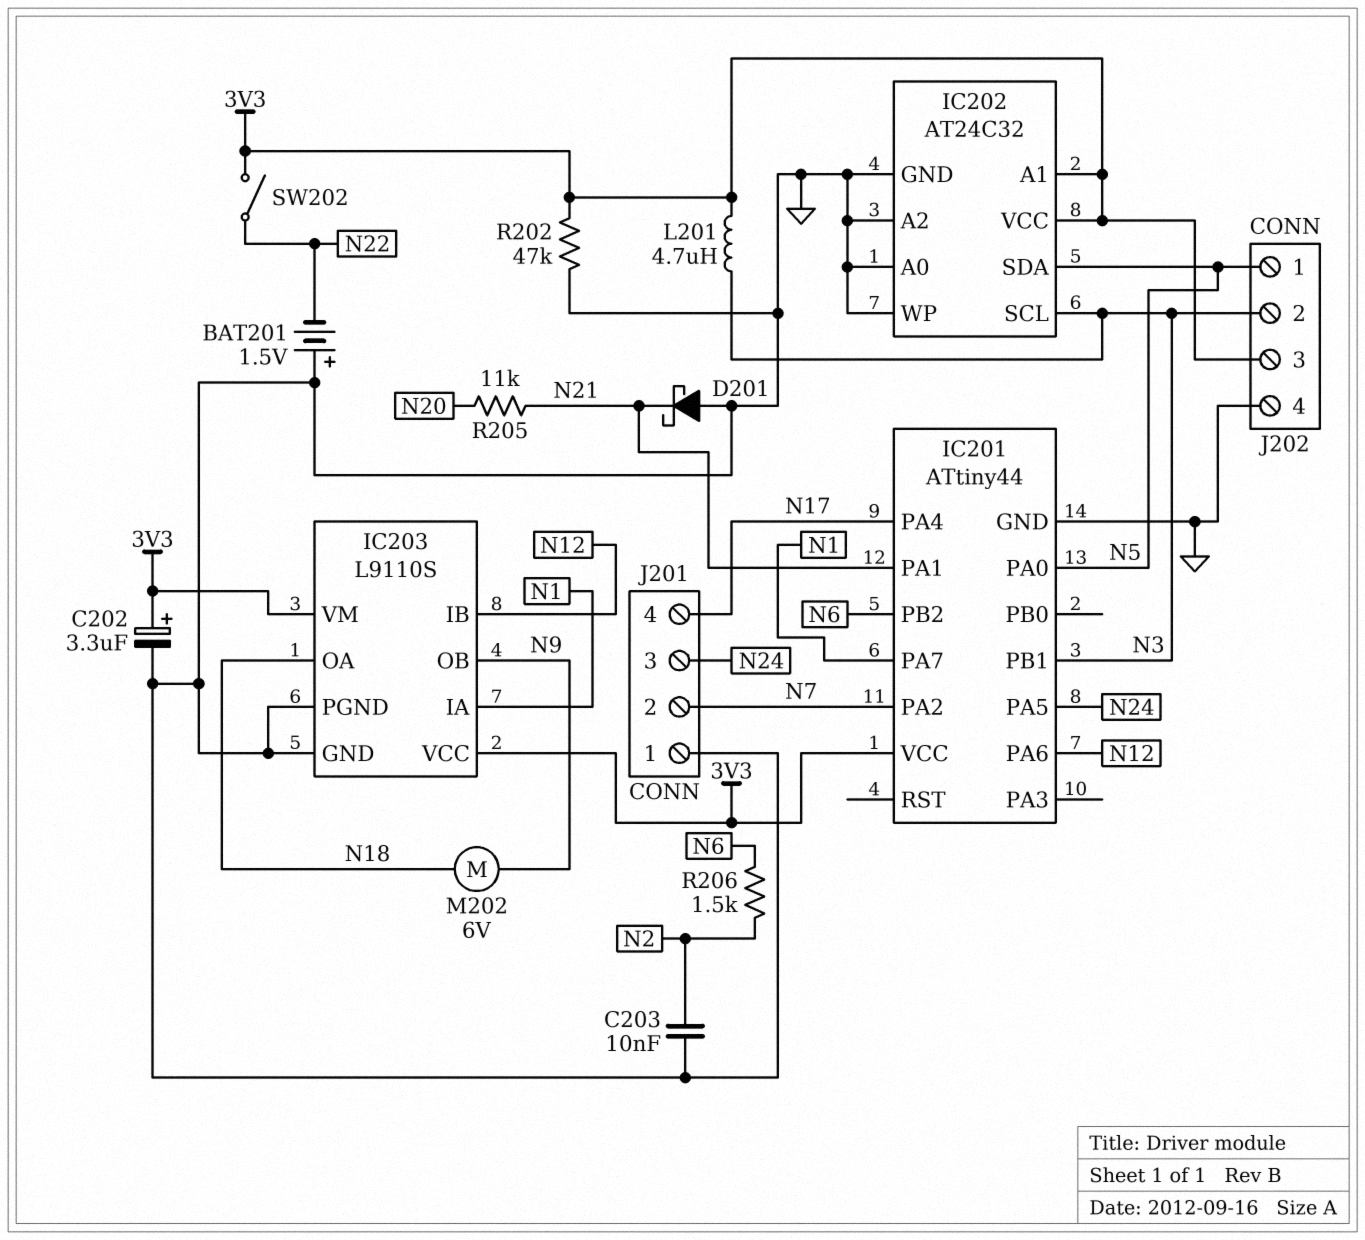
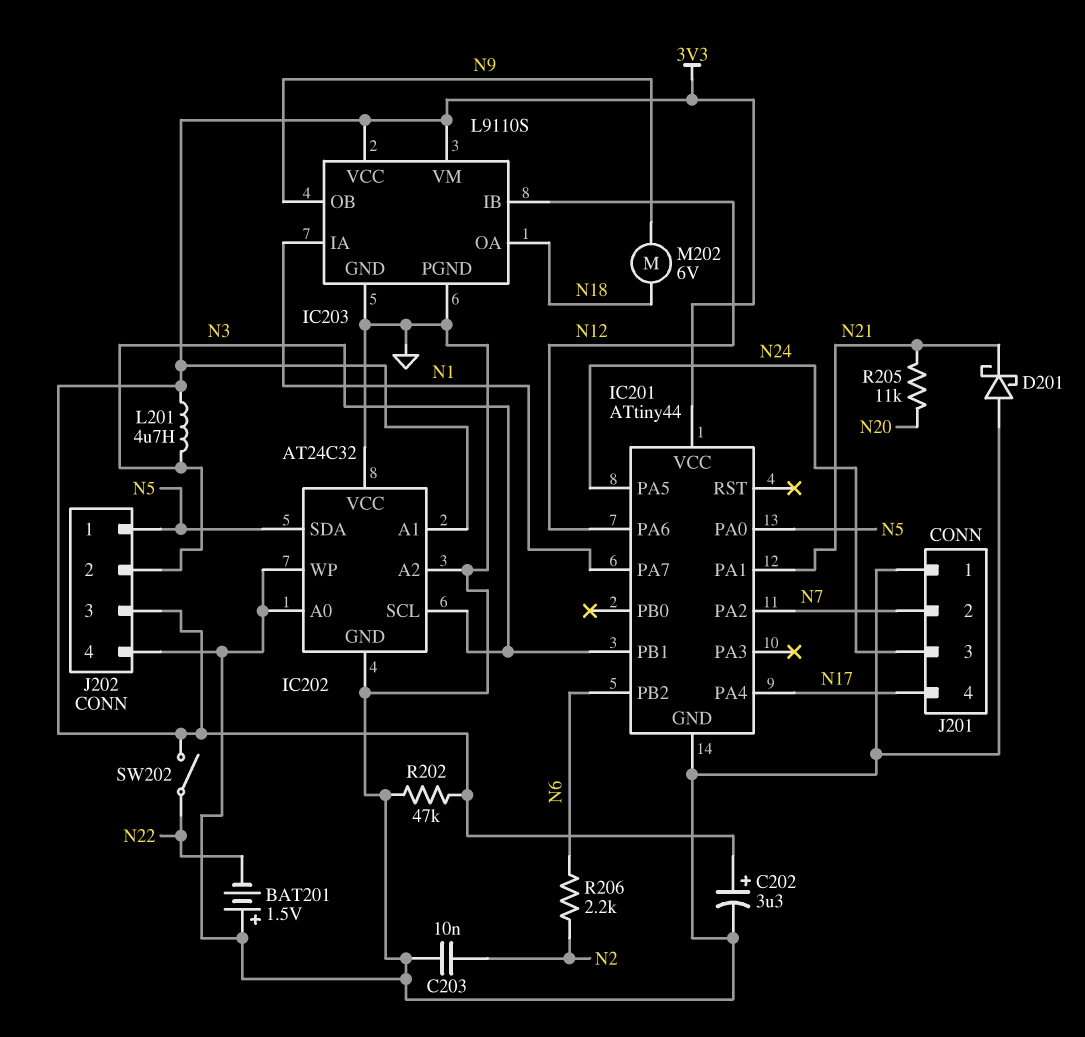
IC202 pin VCC: 3V3 -> GND
R206: 1.5k (N2, N6) -> 2.2k (N2, N6)

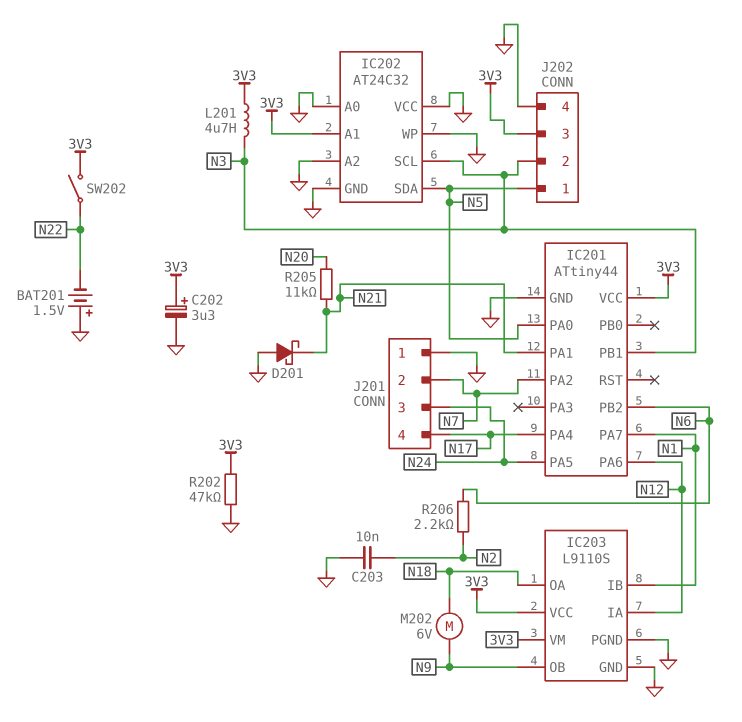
IC203 pin IA: N1 -> N12
IC203 pin IB: N12 -> N1

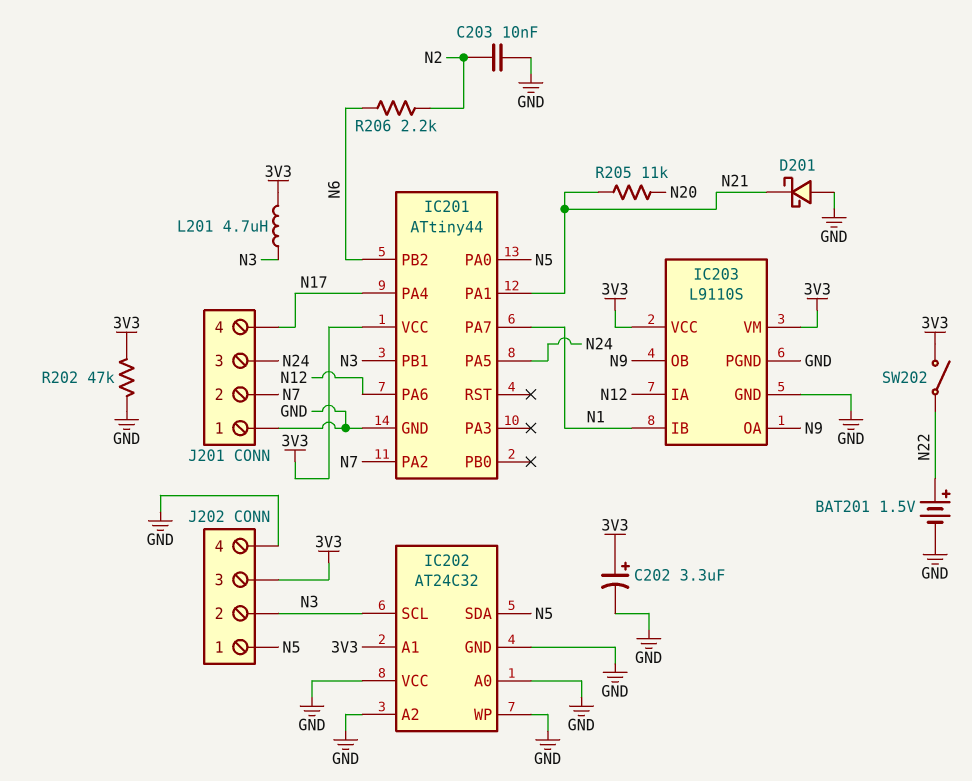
BAT201: 1.5V (plus GND, minus N22) -> 1.5V (plus N22, minus GND)
IC203 pin OA: N18 -> N9
M202: motor 6V (N9, N18) -> none

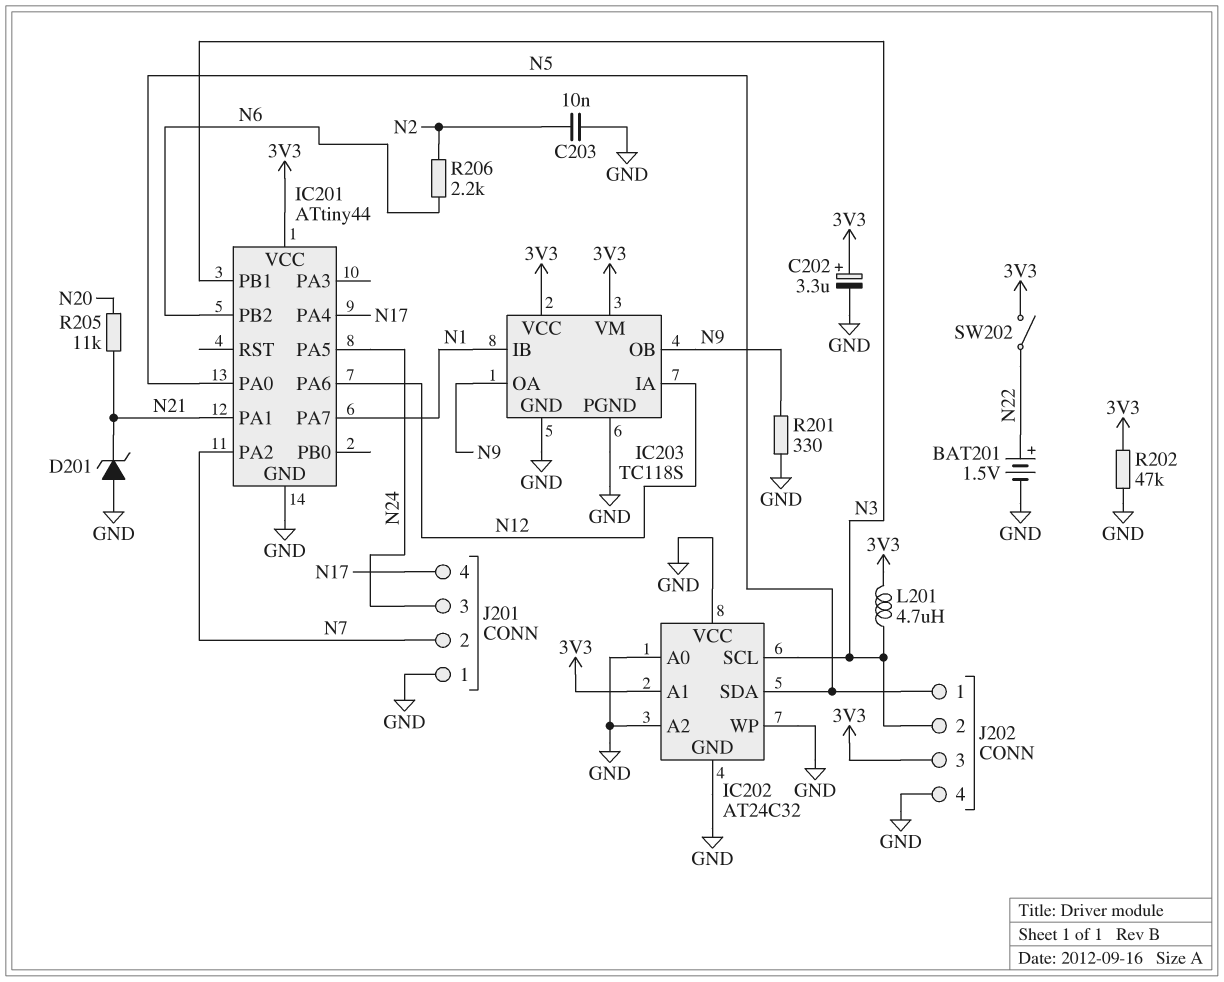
D201: schottky (A GND, K N21) -> zener (A GND, K N21)
IC203: L9110S -> TC118S
R201: none -> 330 (GND, N9)

